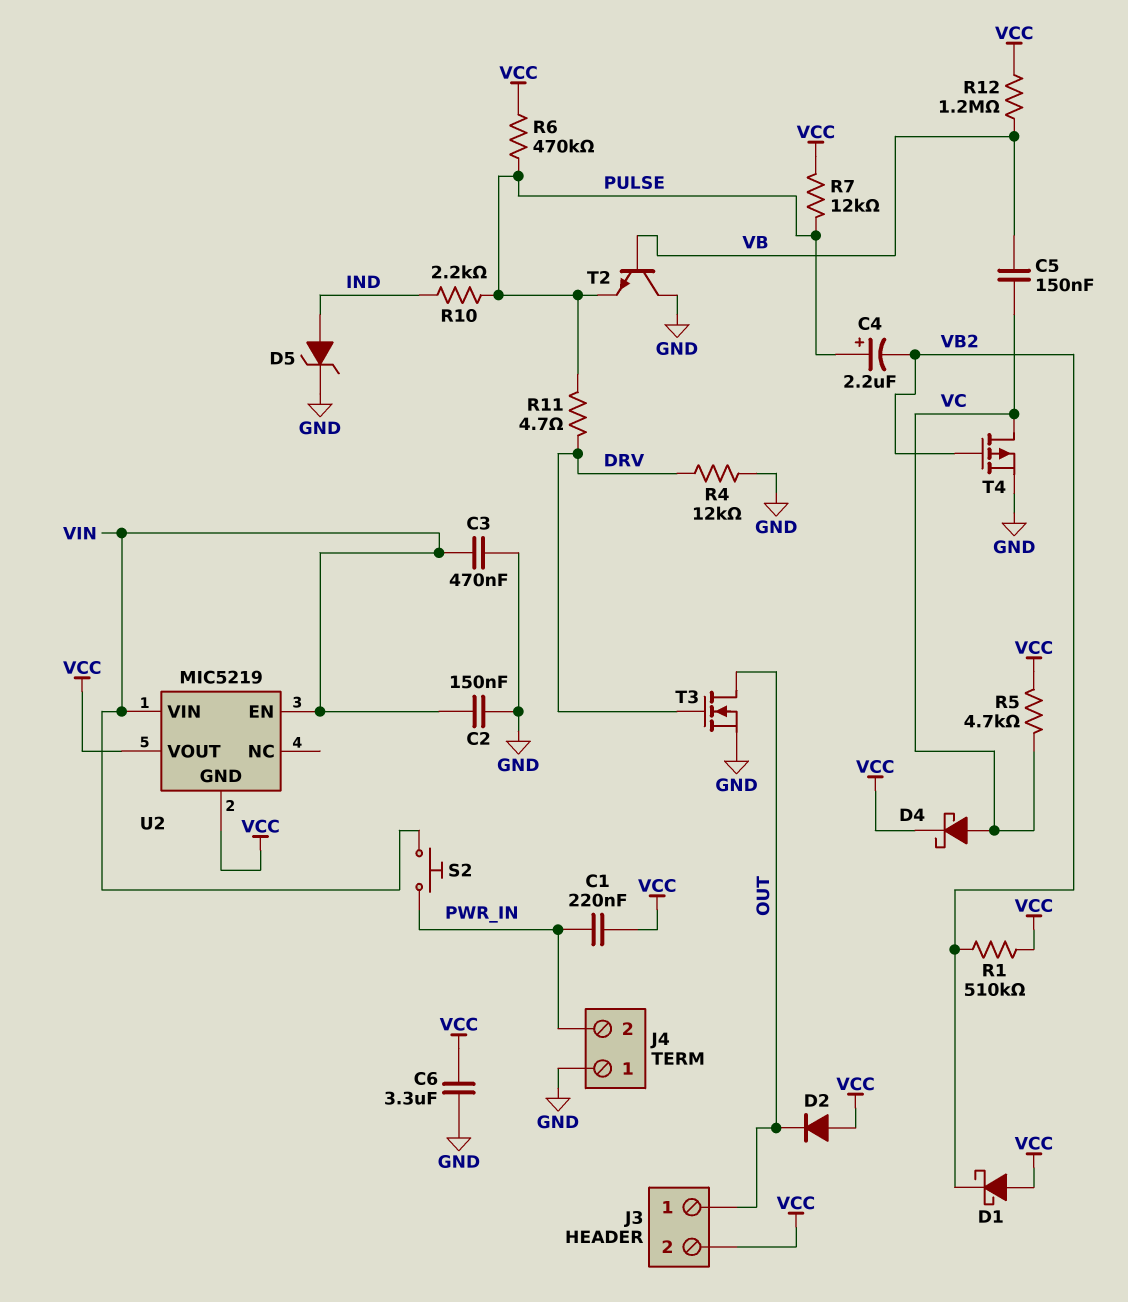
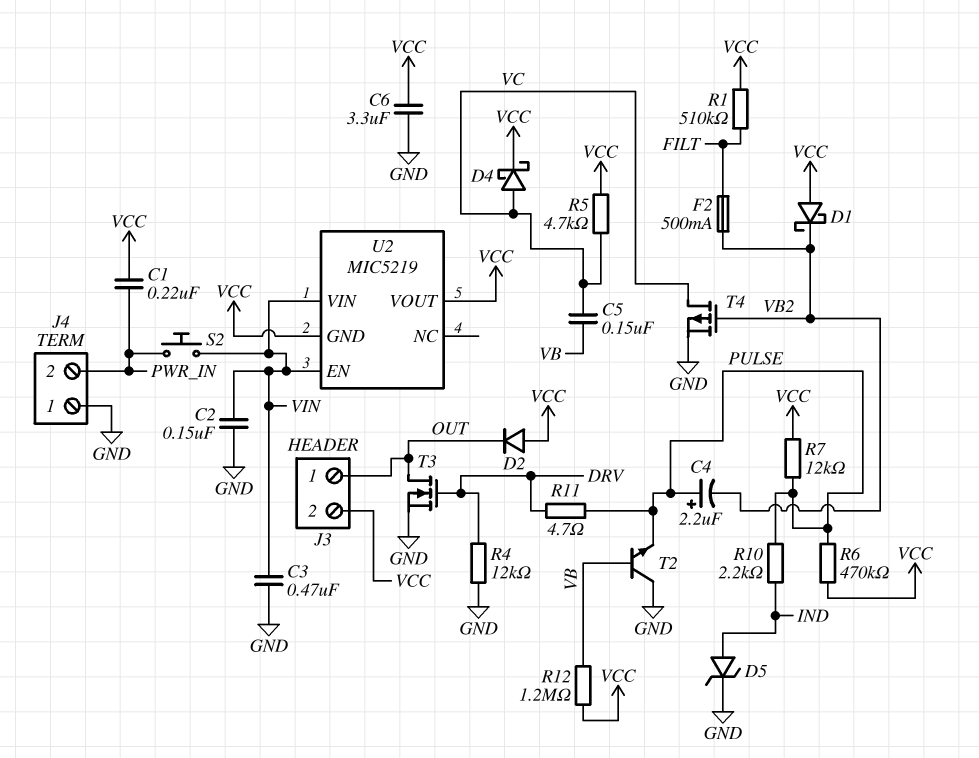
F2: none -> 500mA (FILT, VB2)
R1: 510k (VB2, VCC) -> 510k (FILT, VCC)

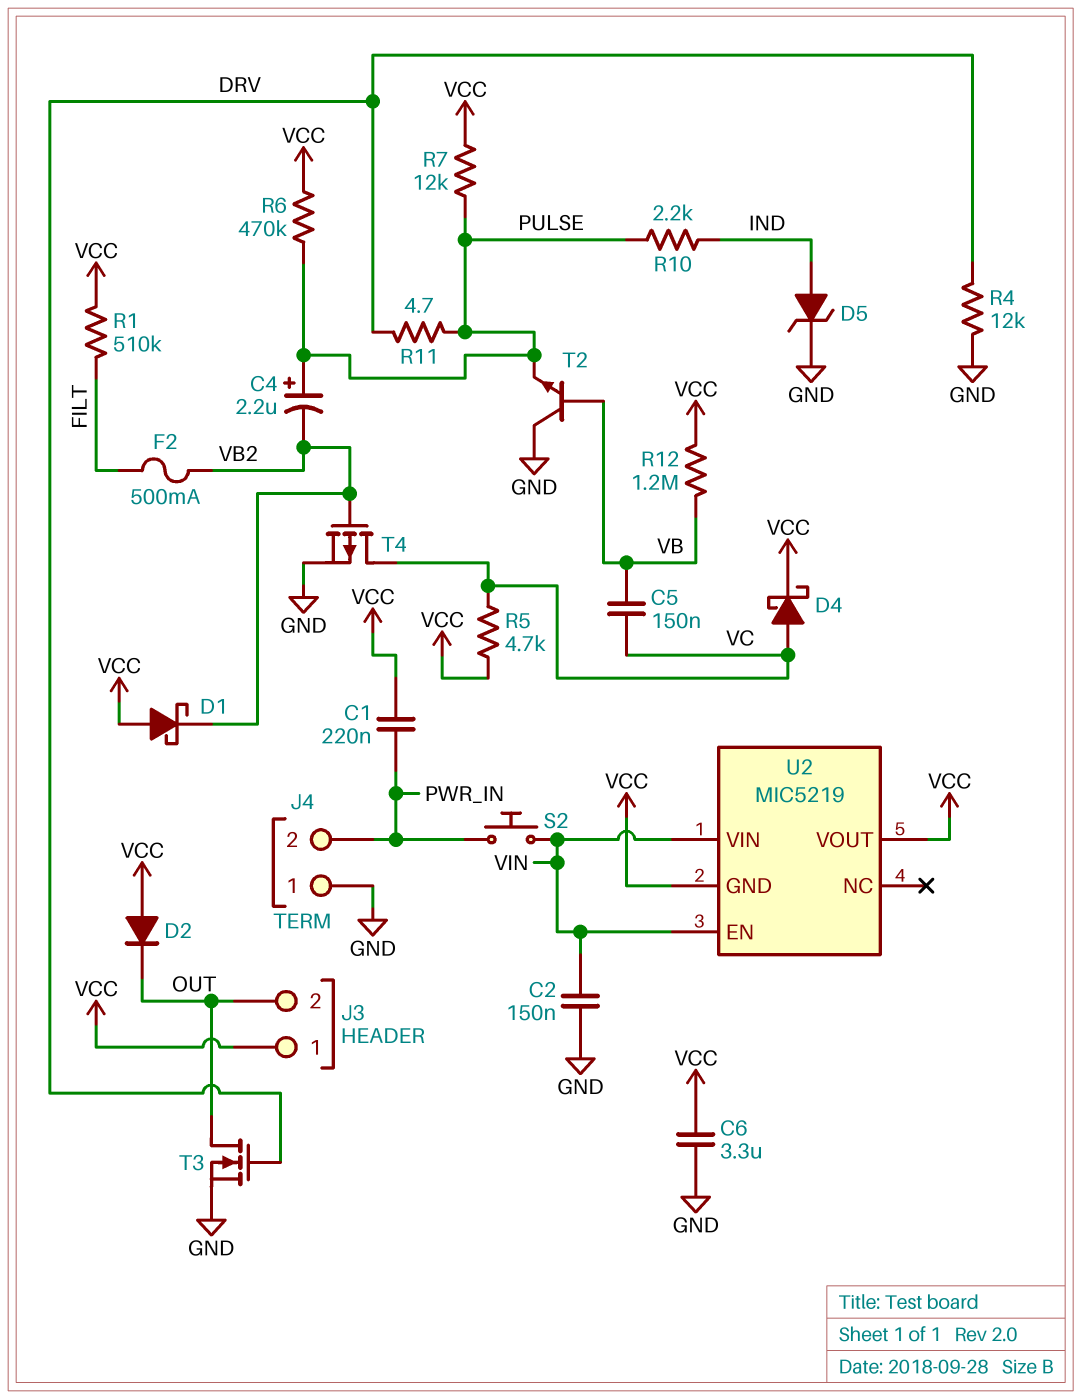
C3: 470nF (GND, VIN) -> none
J3 pin 1: OUT -> VCC
J3 pin 2: VCC -> OUT

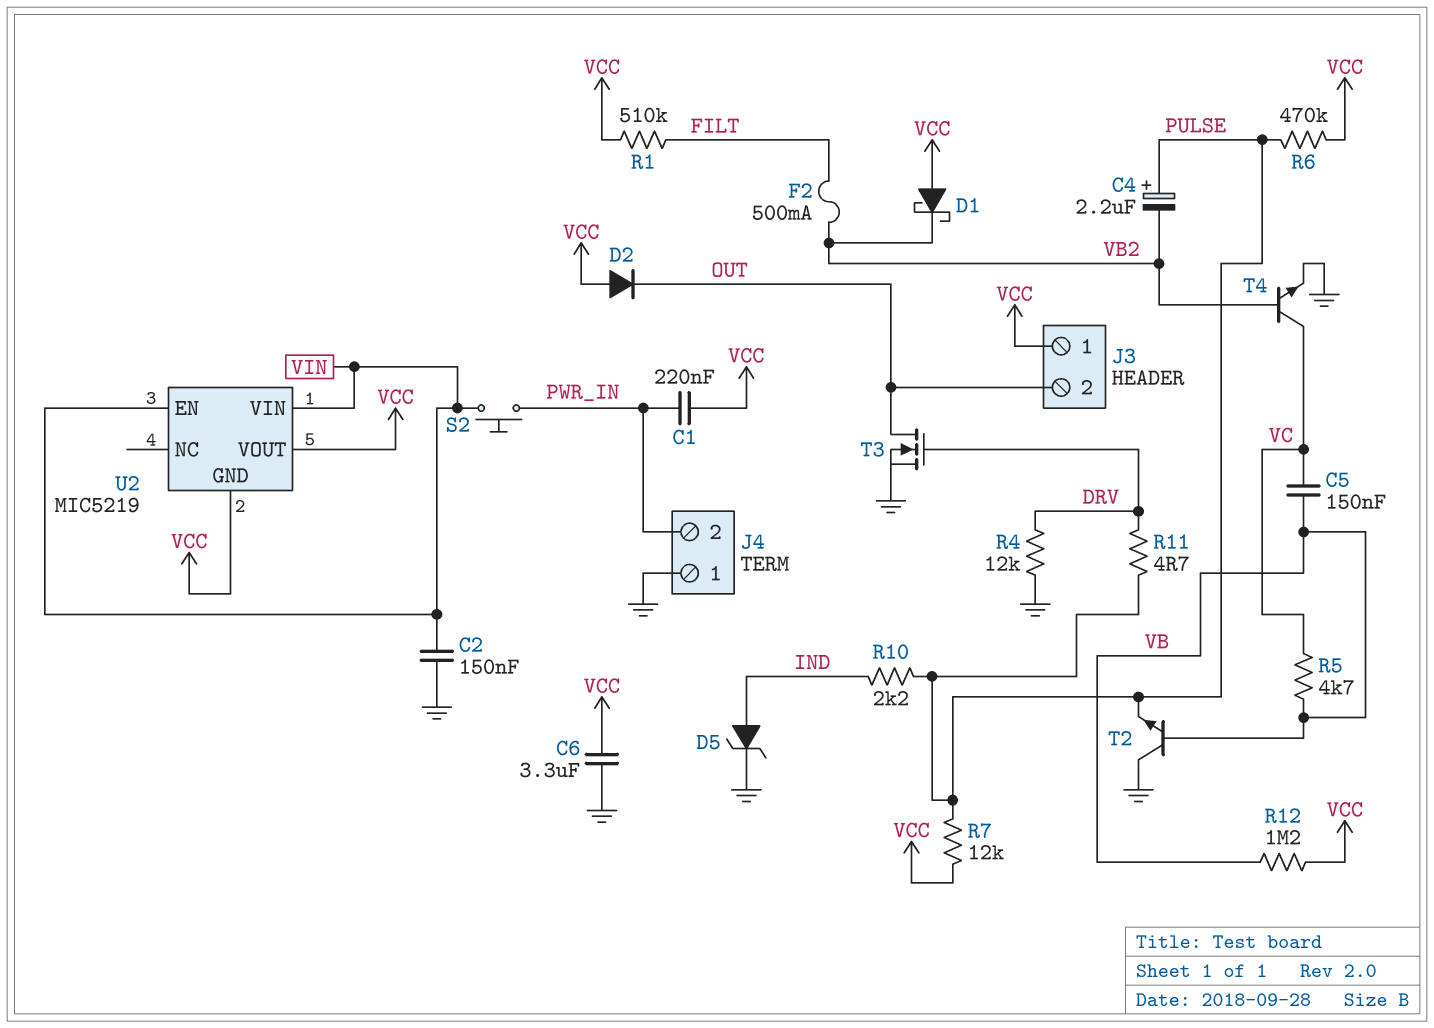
D4: schottky (A VC, K VCC) -> none
R5: 4.7k (VC, VCC) -> 4.7k (VB, VC)
T4: PMOS (G VB2, D VC, S GND) -> NPN (B VB2, C VC, E GND)

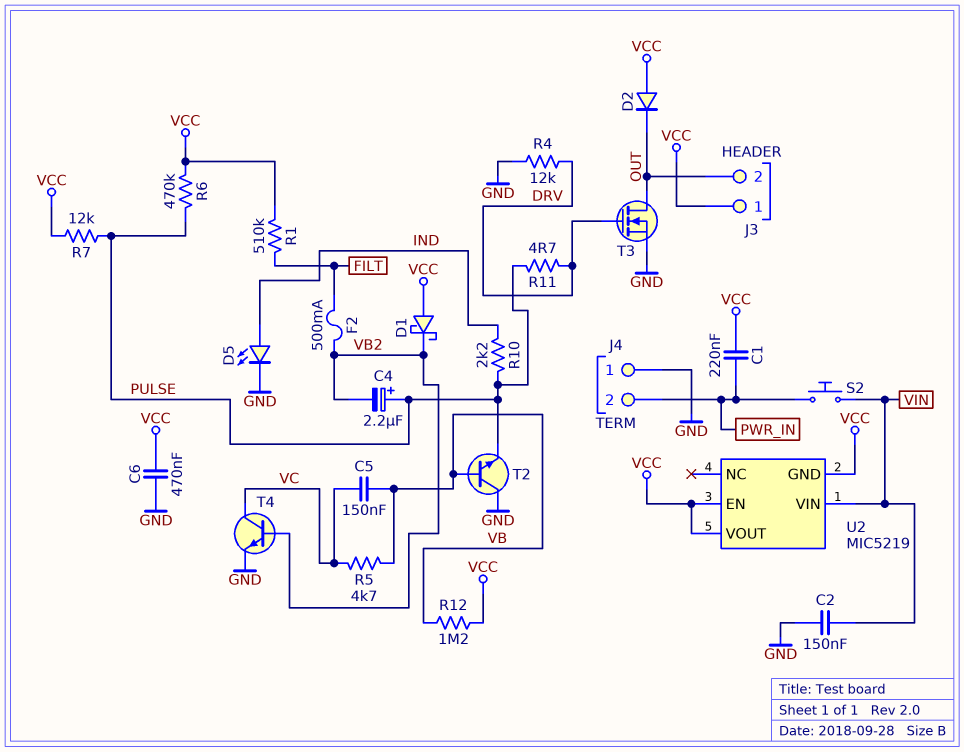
C6: 3.3uF (GND, VCC) -> 470nF (GND, VCC)
D5: zener (A IND, K GND) -> LED (A IND, K GND)
U2 pin EN: VIN -> VCC

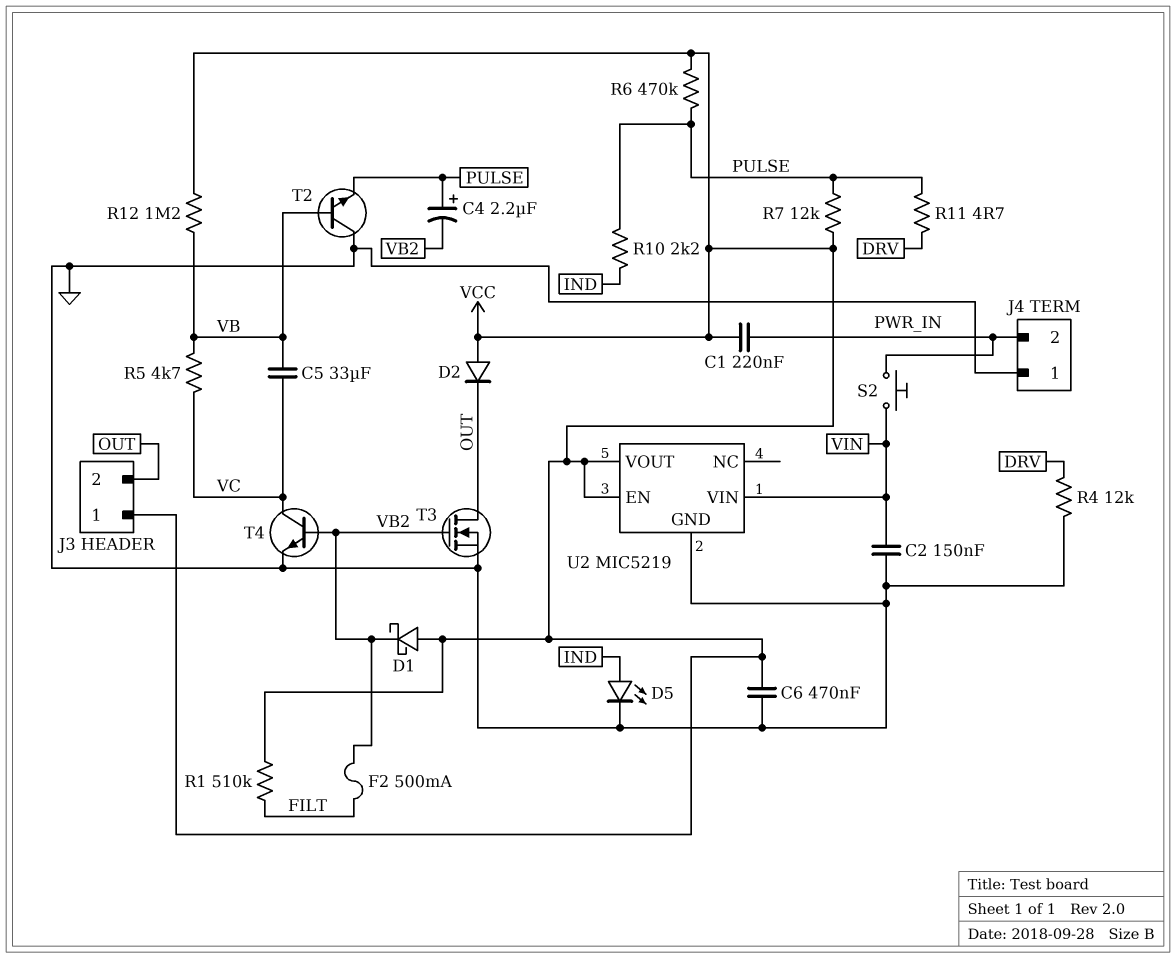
C5: 150nF (VB, VC) -> 33uF (VB, VC)
T3: NMOS (G DRV, D OUT, S GND) -> NMOS (G VB2, D OUT, S GND)
U2 pin GND: VCC -> GND

